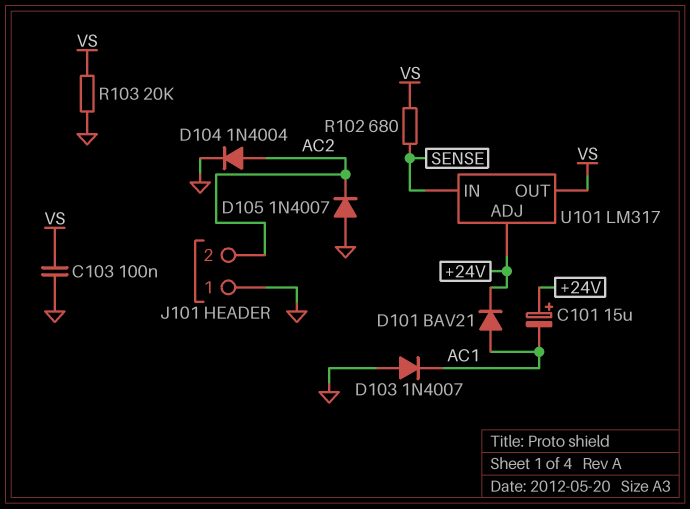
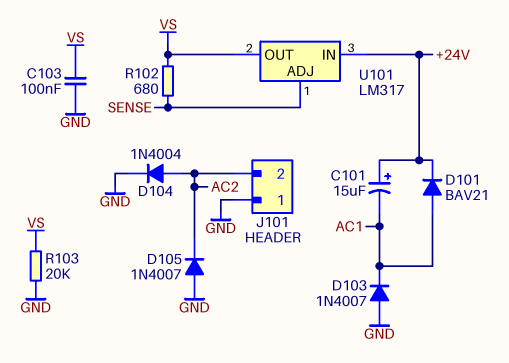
U101 pin ADJ: +24V -> SENSE
U101 pin IN: SENSE -> +24V

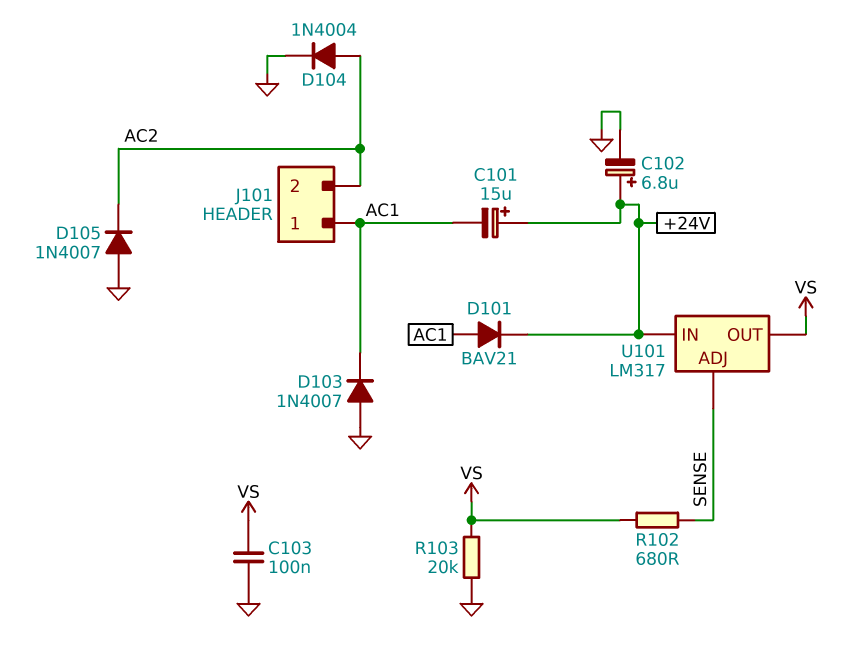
C102: none -> 6.8uF (plus +24V, minus GND)
J101 pin 1: GND -> AC1

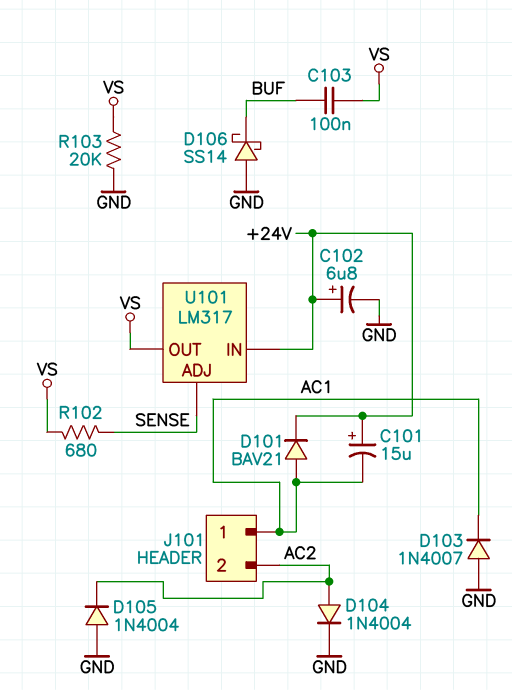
C103: 100nF (GND, VS) -> 100nF (BUF, VS)
D105: diode 1N4007 (A GND, K AC2) -> diode 1N4004 (A GND, K AC2)
D106: none -> schottky SS14 (A GND, K BUF)

